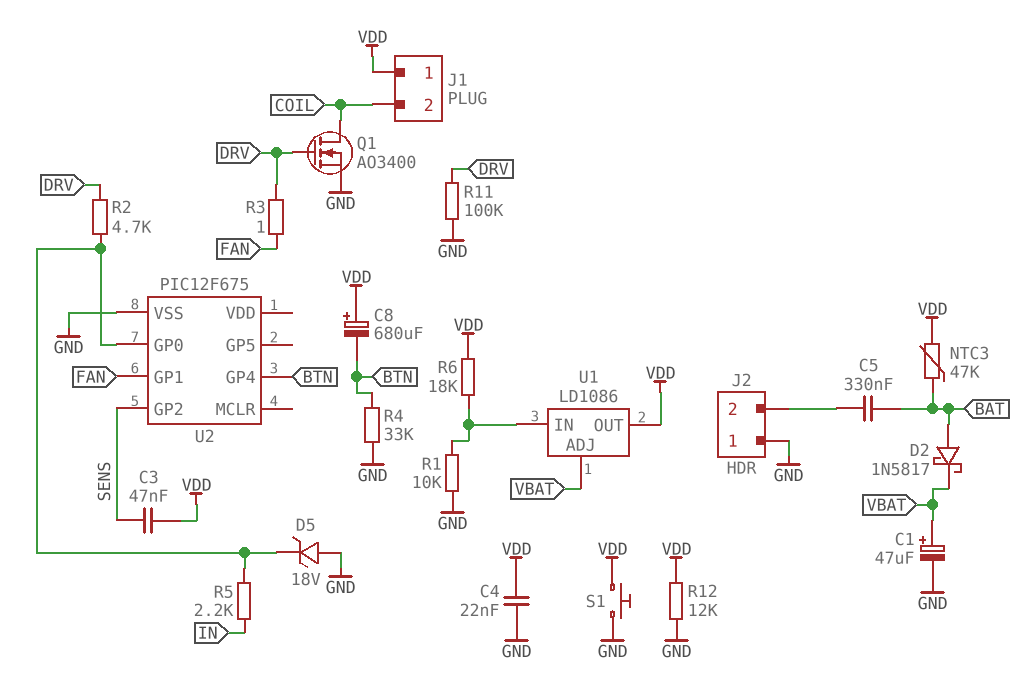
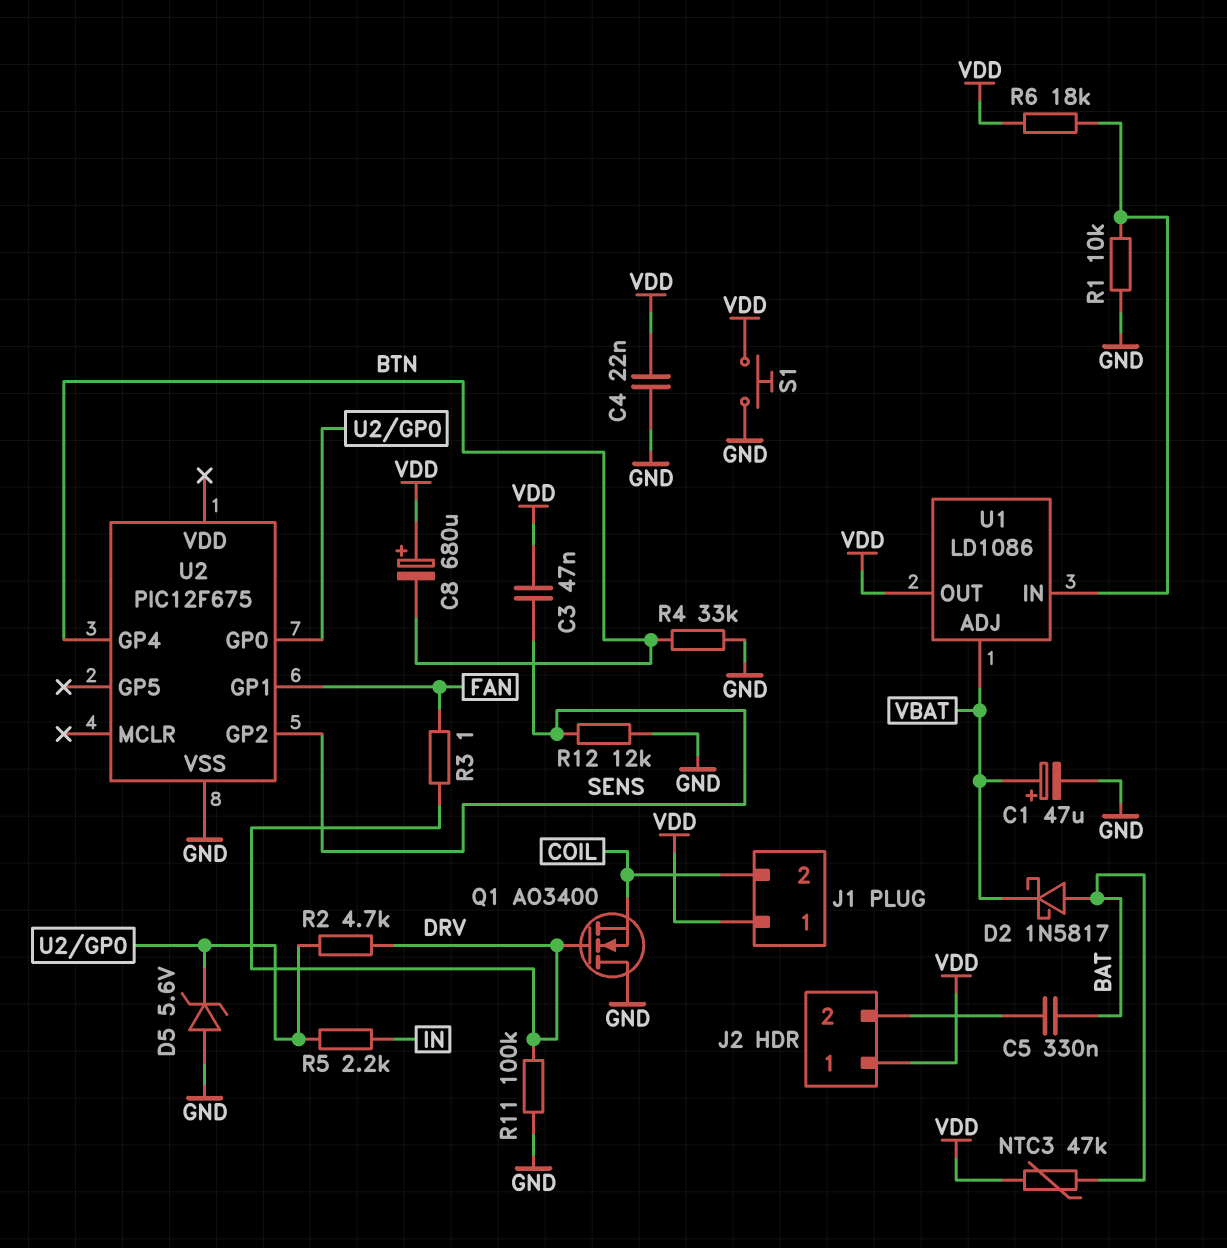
D5: zener 18V (A GND, K U2/GP0) -> zener 5.6V (A GND, K U2/GP0)
J2 pin 1: GND -> VDD
Q1: NMOS AO3400 (G DRV, D COIL, S GND) -> NMOS AO3400 (G DRV, D GND, S COIL)
R12: 12k (GND, VDD) -> 12k (GND, SENS)

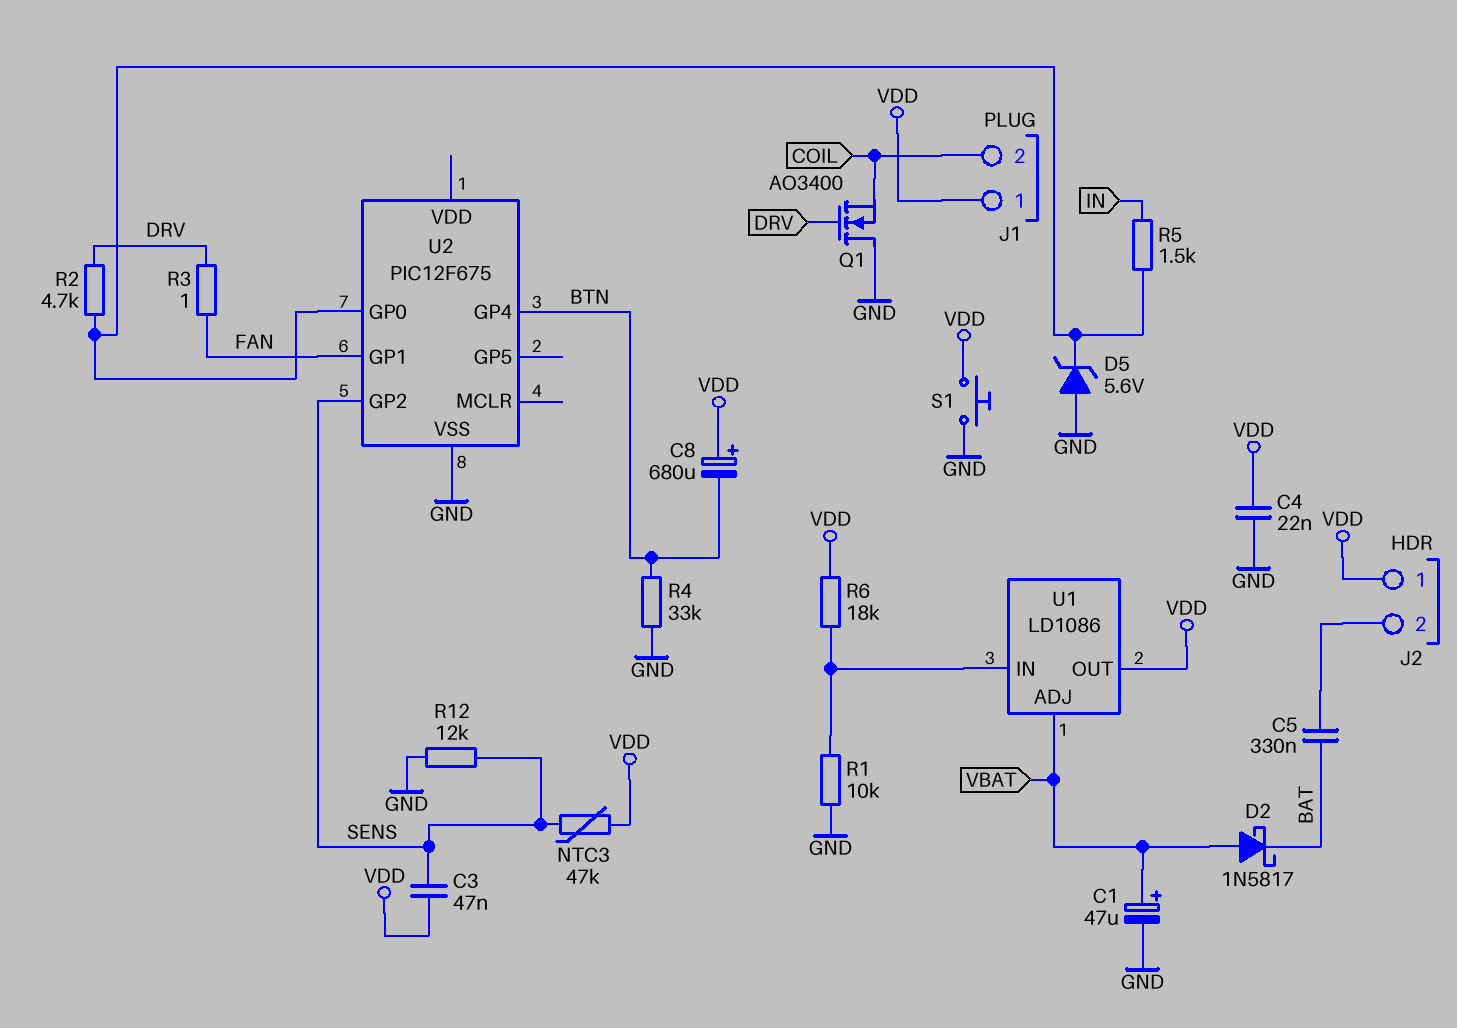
D2: schottky 1N5817 (A BAT, K VBAT) -> schottky 1N5817 (A VBAT, K BAT)
NTC3: 47k (BAT, VDD) -> 47k (SENS, VDD)
R5: 2.2k (IN, U2/GP0) -> 1.5k (IN, U2/GP0)
R11: 100k (DRV, GND) -> none

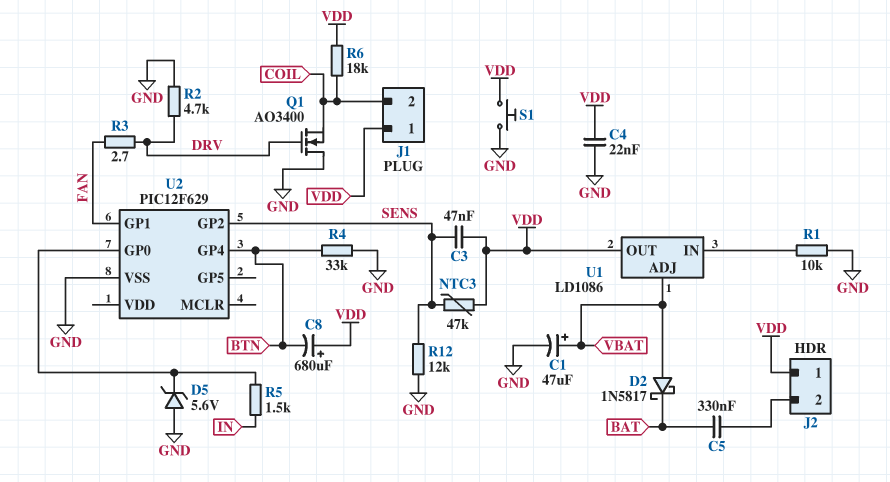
R2: 4.7k (DRV, U2/GP0) -> 4.7k (DRV, GND)
R3: 1 (DRV, FAN) -> 2.7 (DRV, FAN)
R6: 18k (U1/IN, VDD) -> 18k (COIL, VDD)
U2: PIC12F675 -> PIC12F629

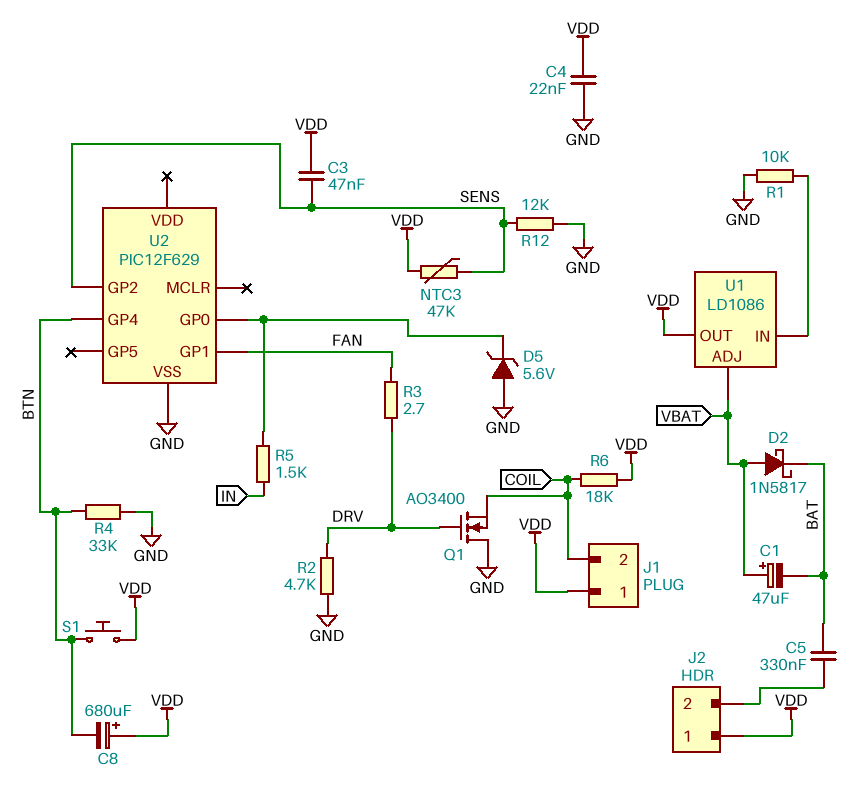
C1: 47uF (plus VBAT, minus GND) -> 47uF (plus VBAT, minus BAT)
S1: button (GND, VDD) -> button (BTN, VDD)

